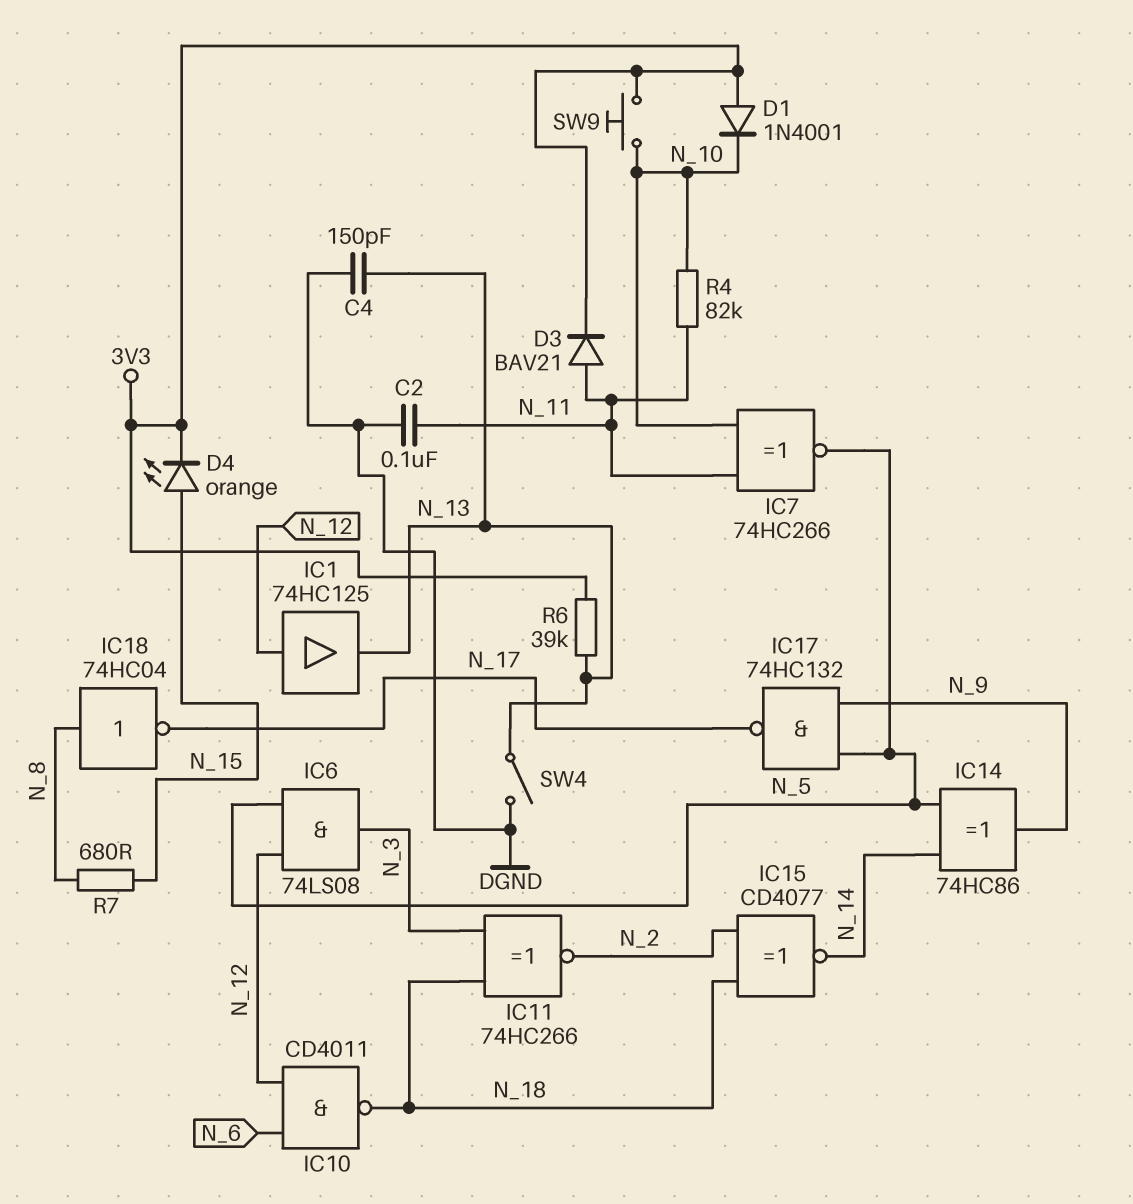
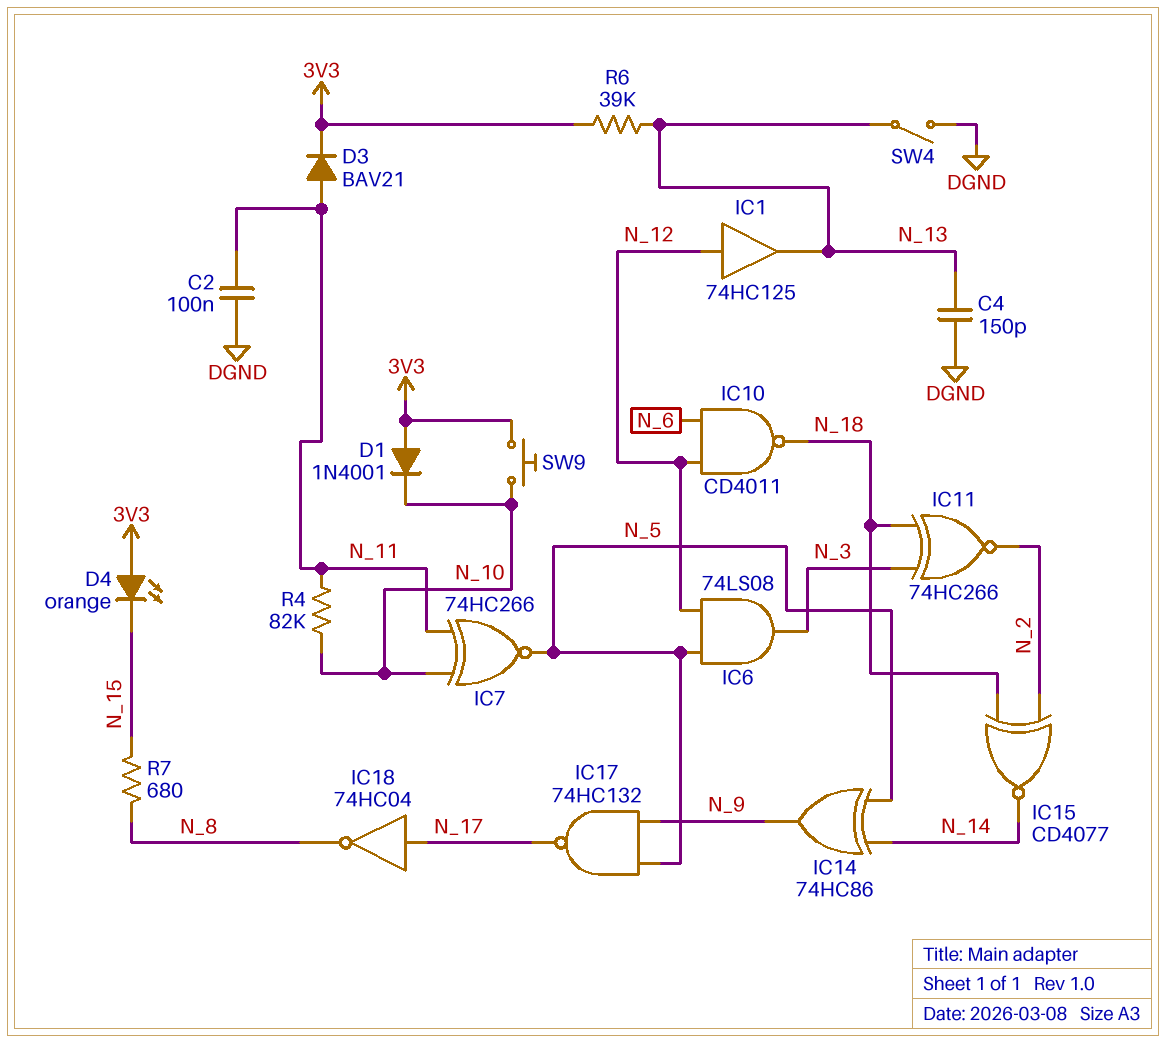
D4: LED orange (A N_15, K 3V3) -> LED orange (A 3V3, K N_15)
IC18: NOT 74HC04 (in N_8, out N_17) -> NOT 74HC04 (in N_17, out N_8)

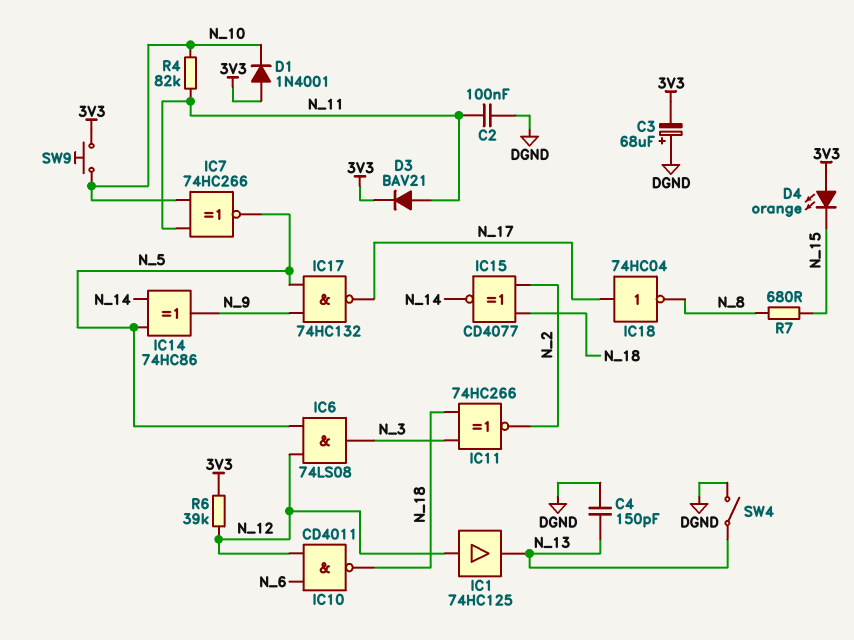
C3: none -> 68uF (plus DGND, minus 3V3)
R6: 39k (3V3, N_13) -> 39k (3V3, N_12)

